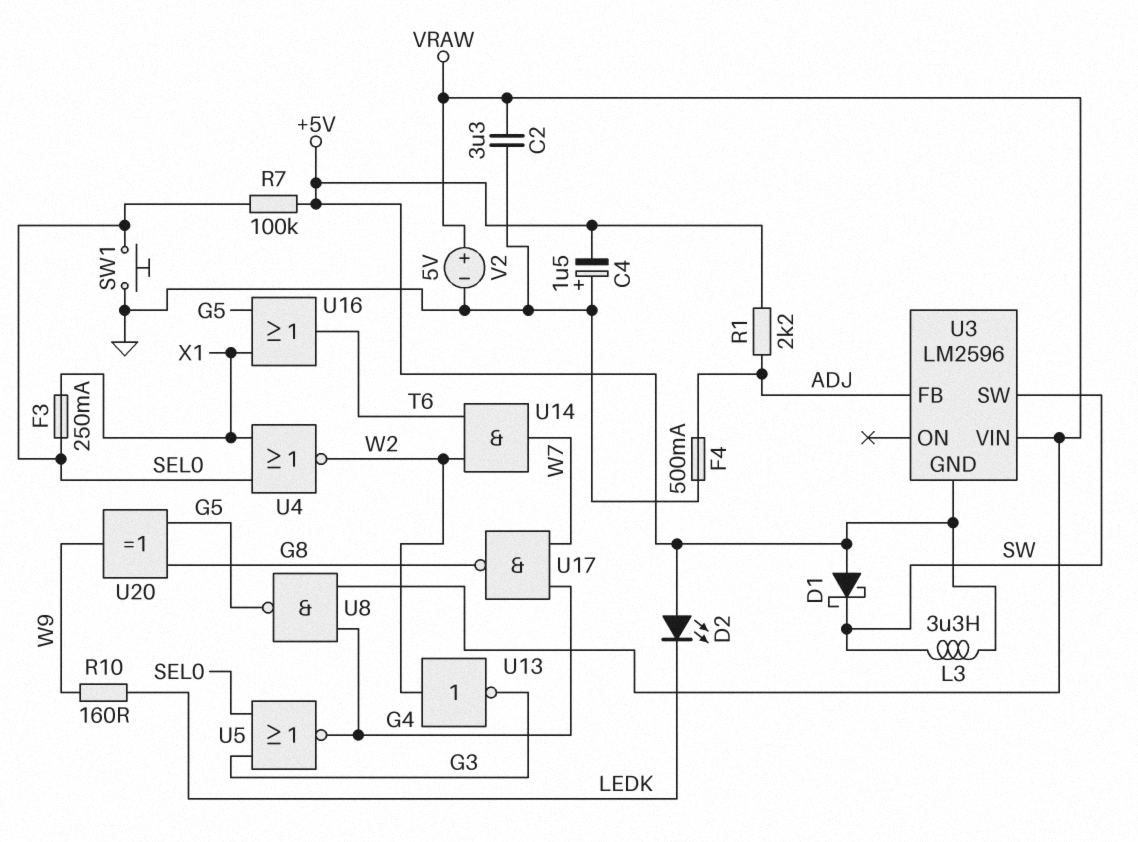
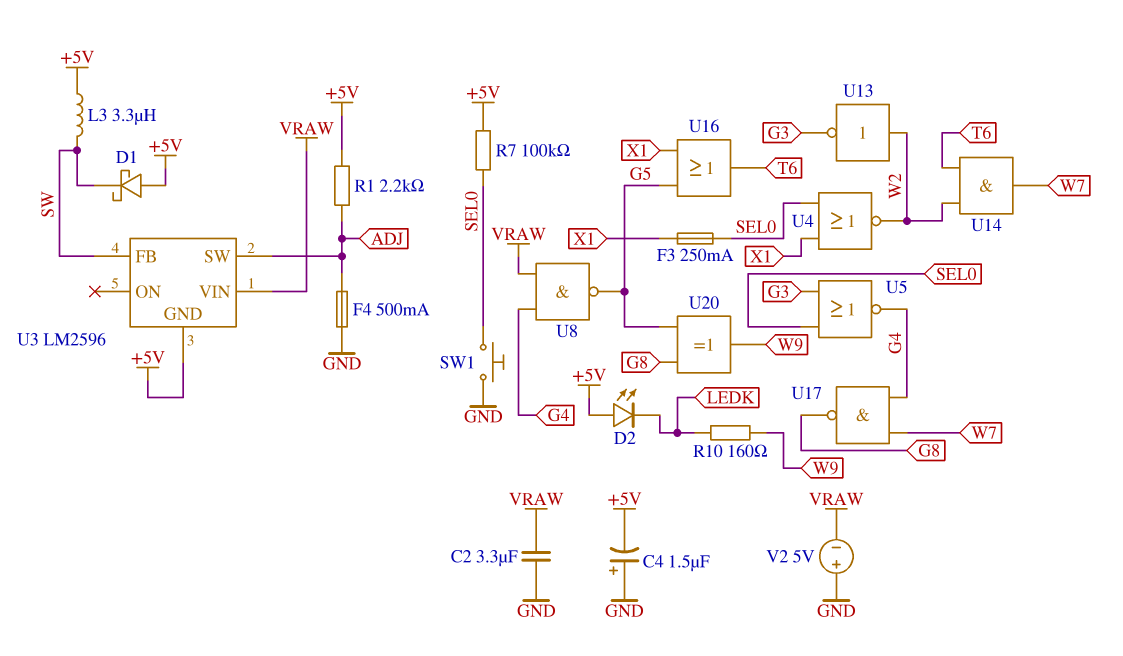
U3 pin FB: ADJ -> SW
U3 pin SW: SW -> ADJ
V2: 5V (plus VRAW, minus GND) -> 5V (plus GND, minus VRAW)

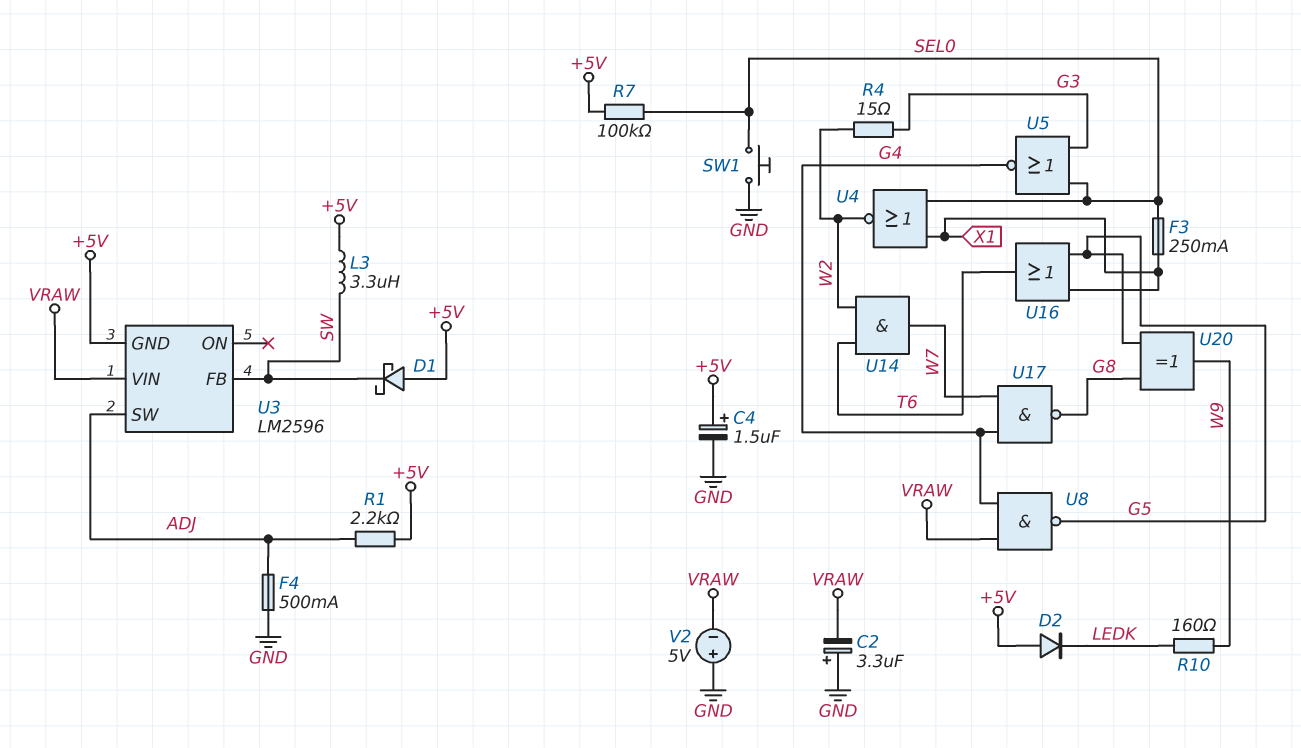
C2: 3.3uF (GND, VRAW) -> 3.3uF (plus GND, minus VRAW)
C4: 1.5uF (plus GND, minus +5V) -> 1.5uF (plus +5V, minus GND)
D2: LED (A +5V, K LEDK) -> diode (A +5V, K LEDK)
R4: none -> 15 (G3, W2)
U13: NOT (in W2, out G3) -> none

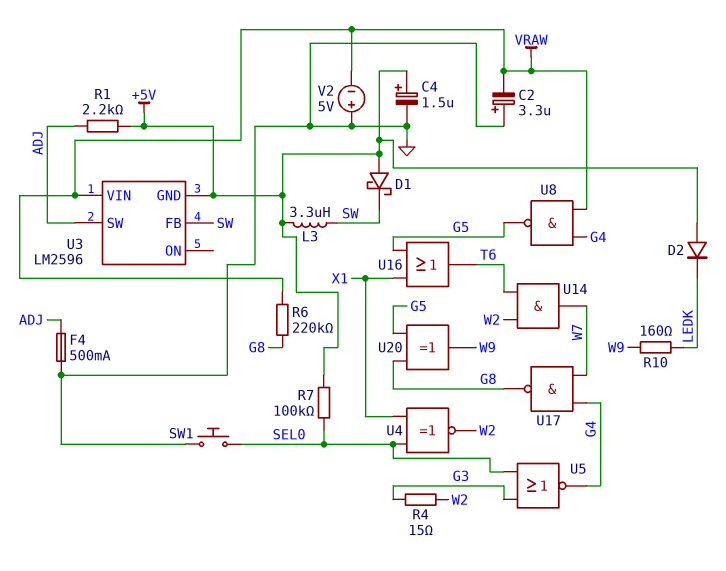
F3: 250mA (SEL0, X1) -> none
R6: none -> 220k (G8, VRAW)
U4: NOR (in SEL0, in X1, out W2) -> XNOR (in SEL0, in X1, out W2)

